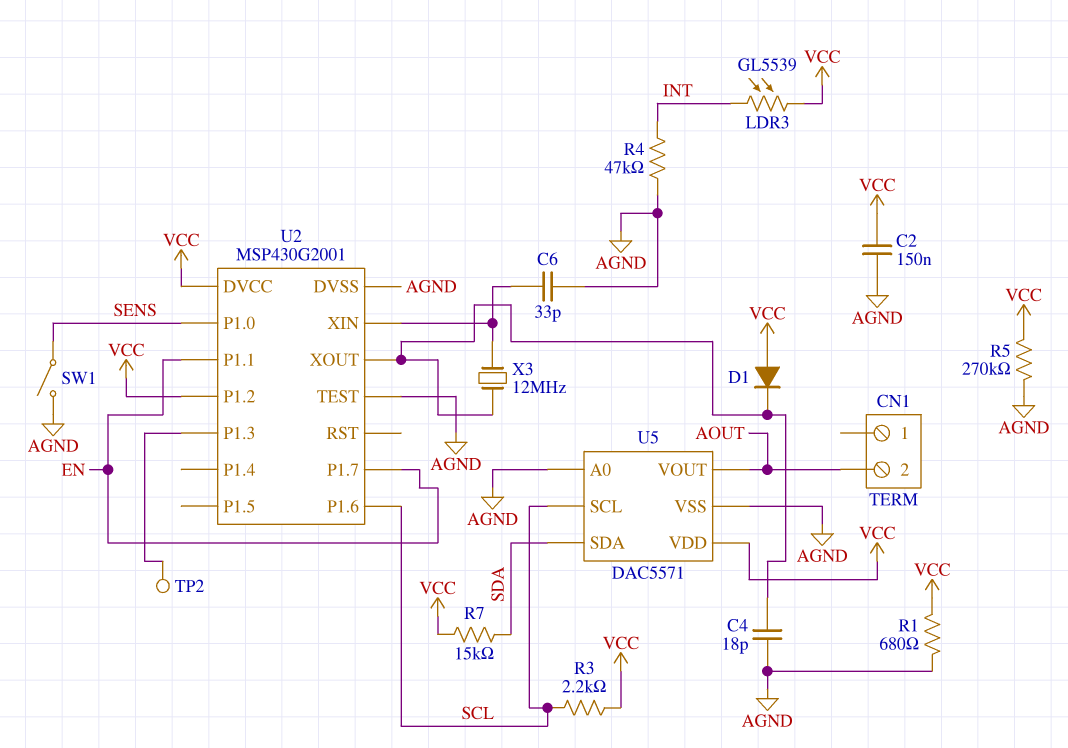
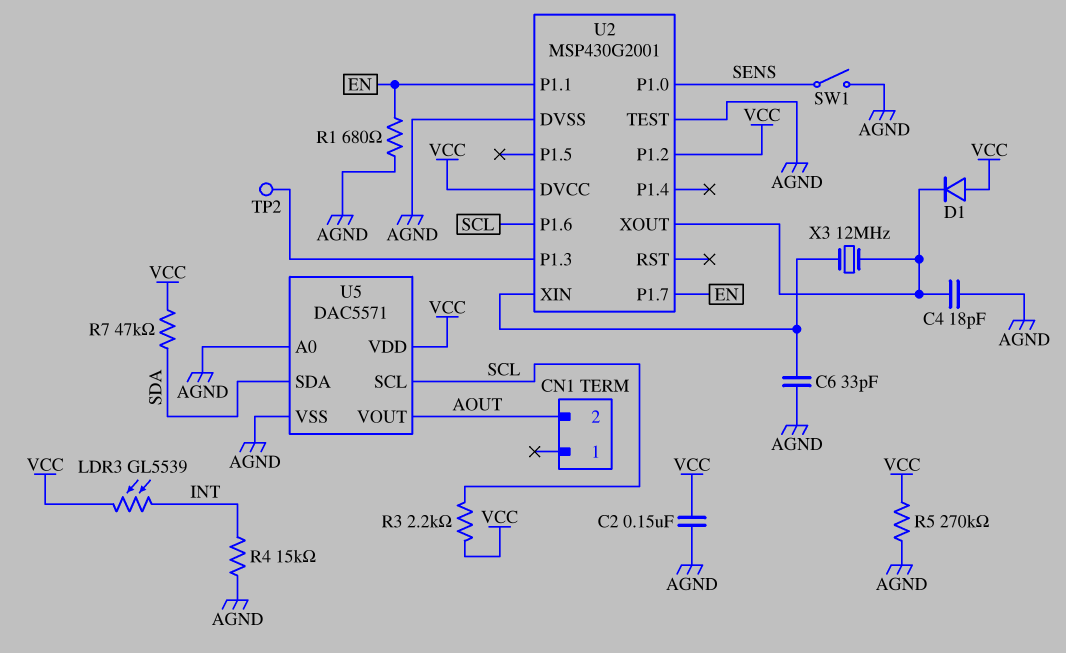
R1: 680 (AGND, VCC) -> 680 (AGND, EN)
R4: 47k (AGND, INT) -> 15k (AGND, INT)
R7: 15k (SDA, VCC) -> 47k (SDA, VCC)

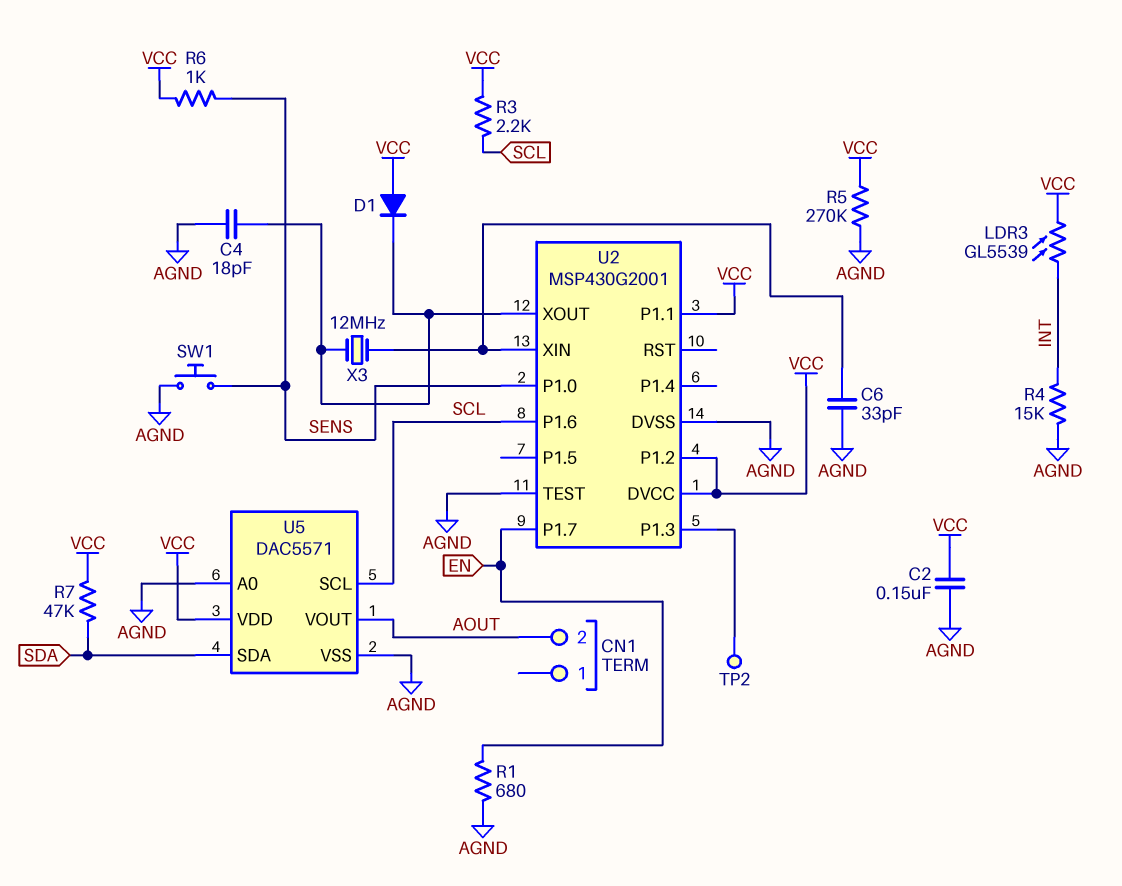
R6: none -> 1k (SENS, VCC)
SW1: switch (AGND, SENS) -> button (AGND, SENS)
U2 pin P1.1: EN -> VCC

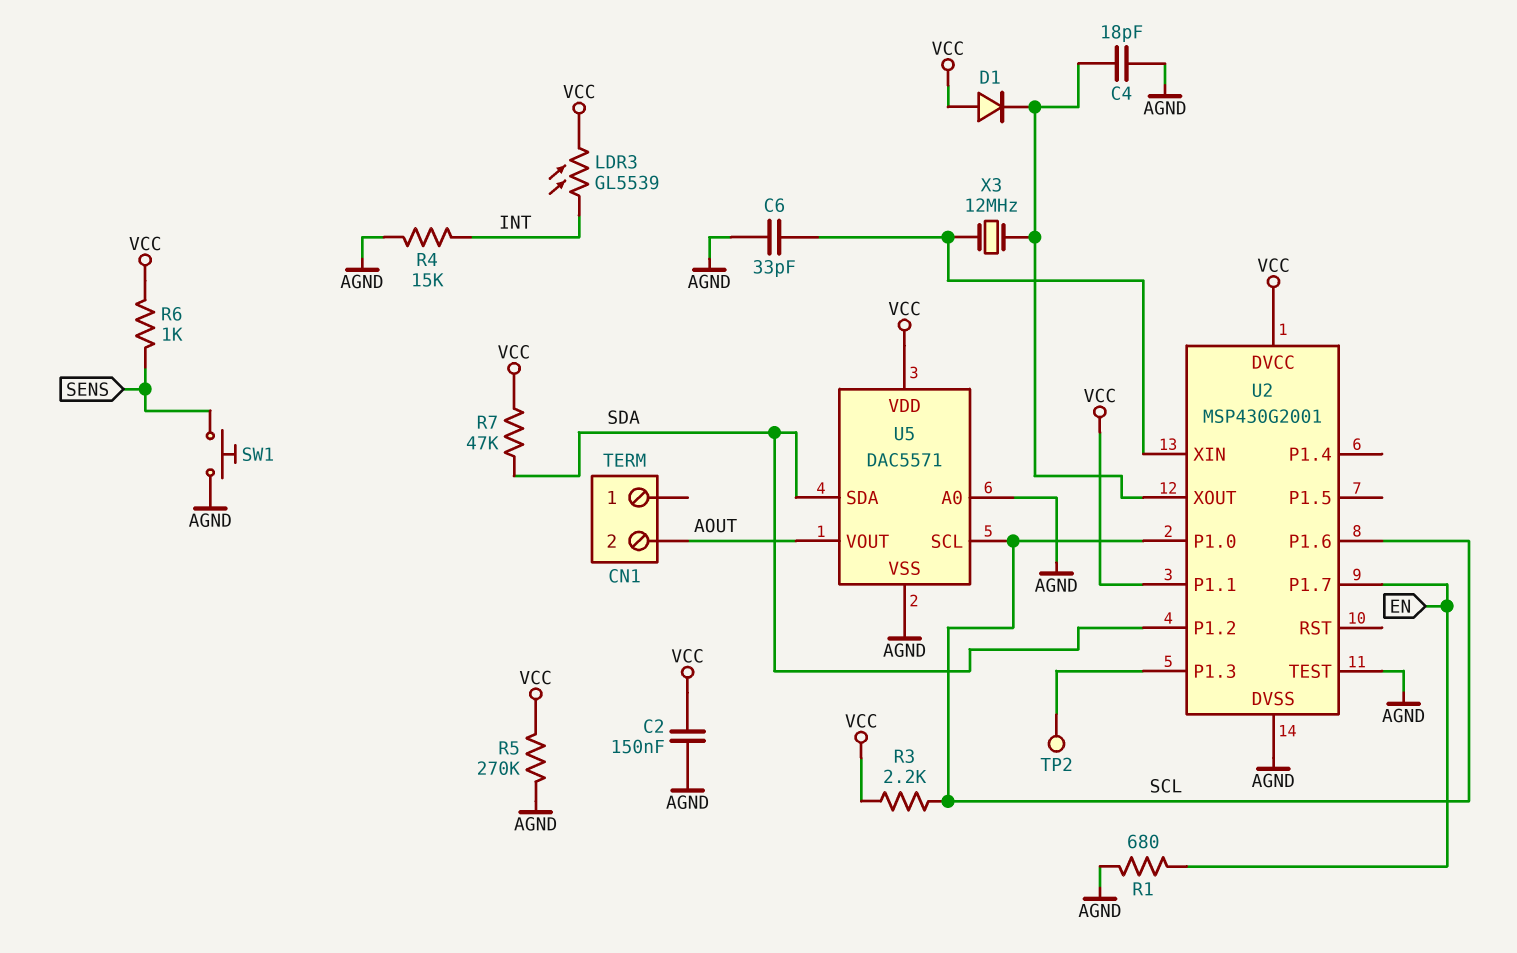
U2 pin P1.0: SENS -> SCL
U2 pin P1.2: VCC -> SDA

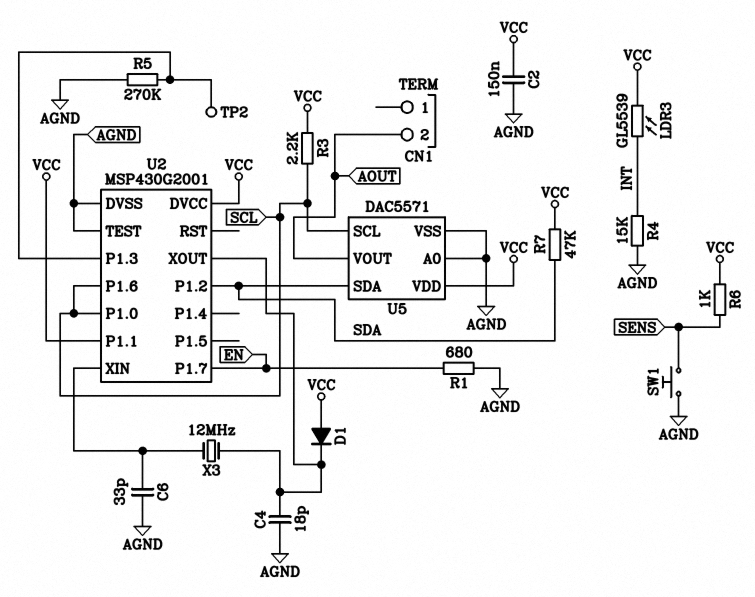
R5: 270k (AGND, VCC) -> 270k (AGND, U2/P1.3)

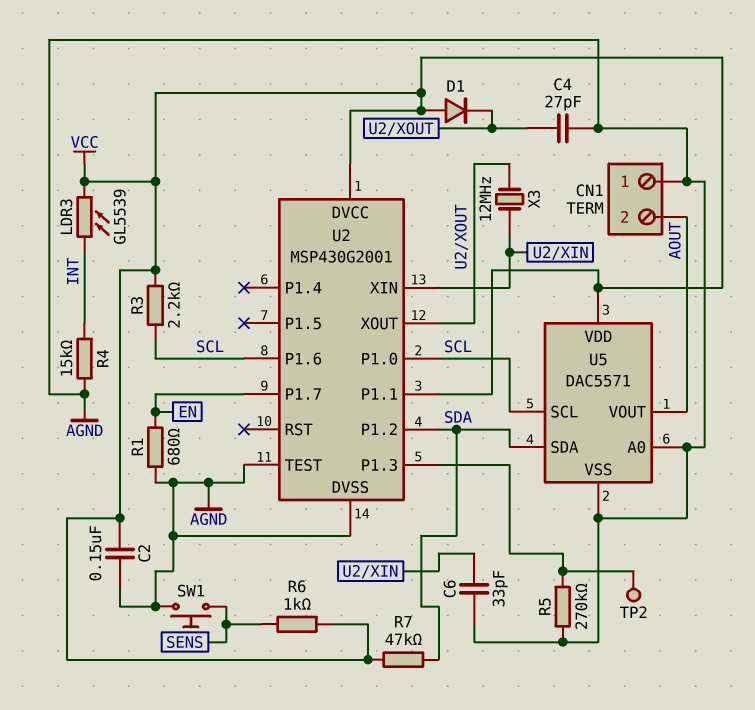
C4: 18pF (AGND, U2/XOUT) -> 27pF (AGND, U2/XOUT)
CN1 pin 1: none -> AGND

